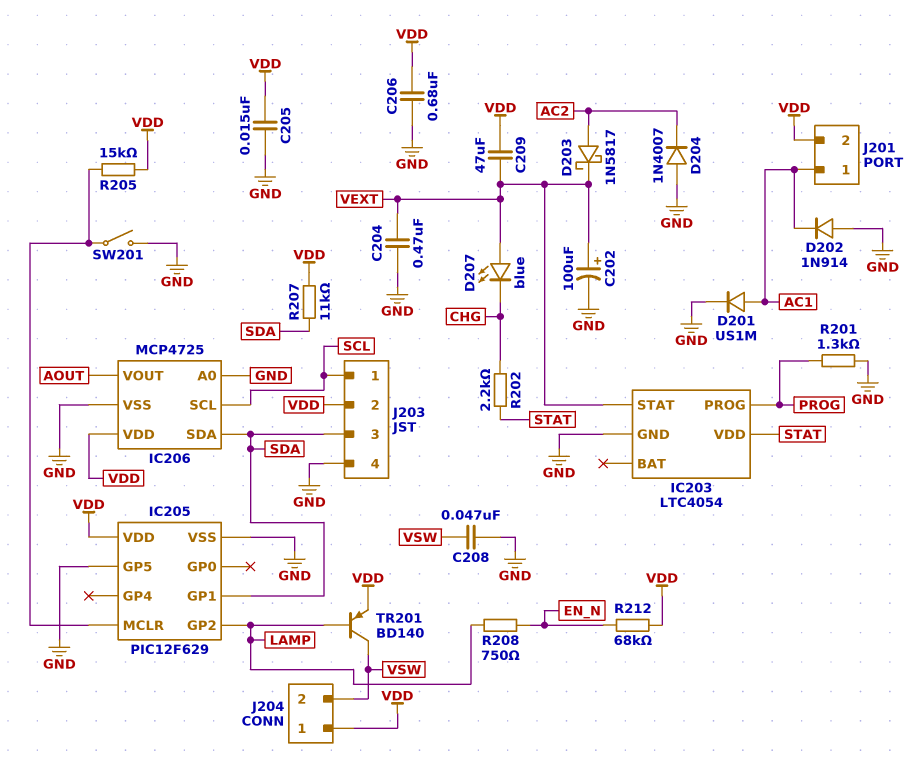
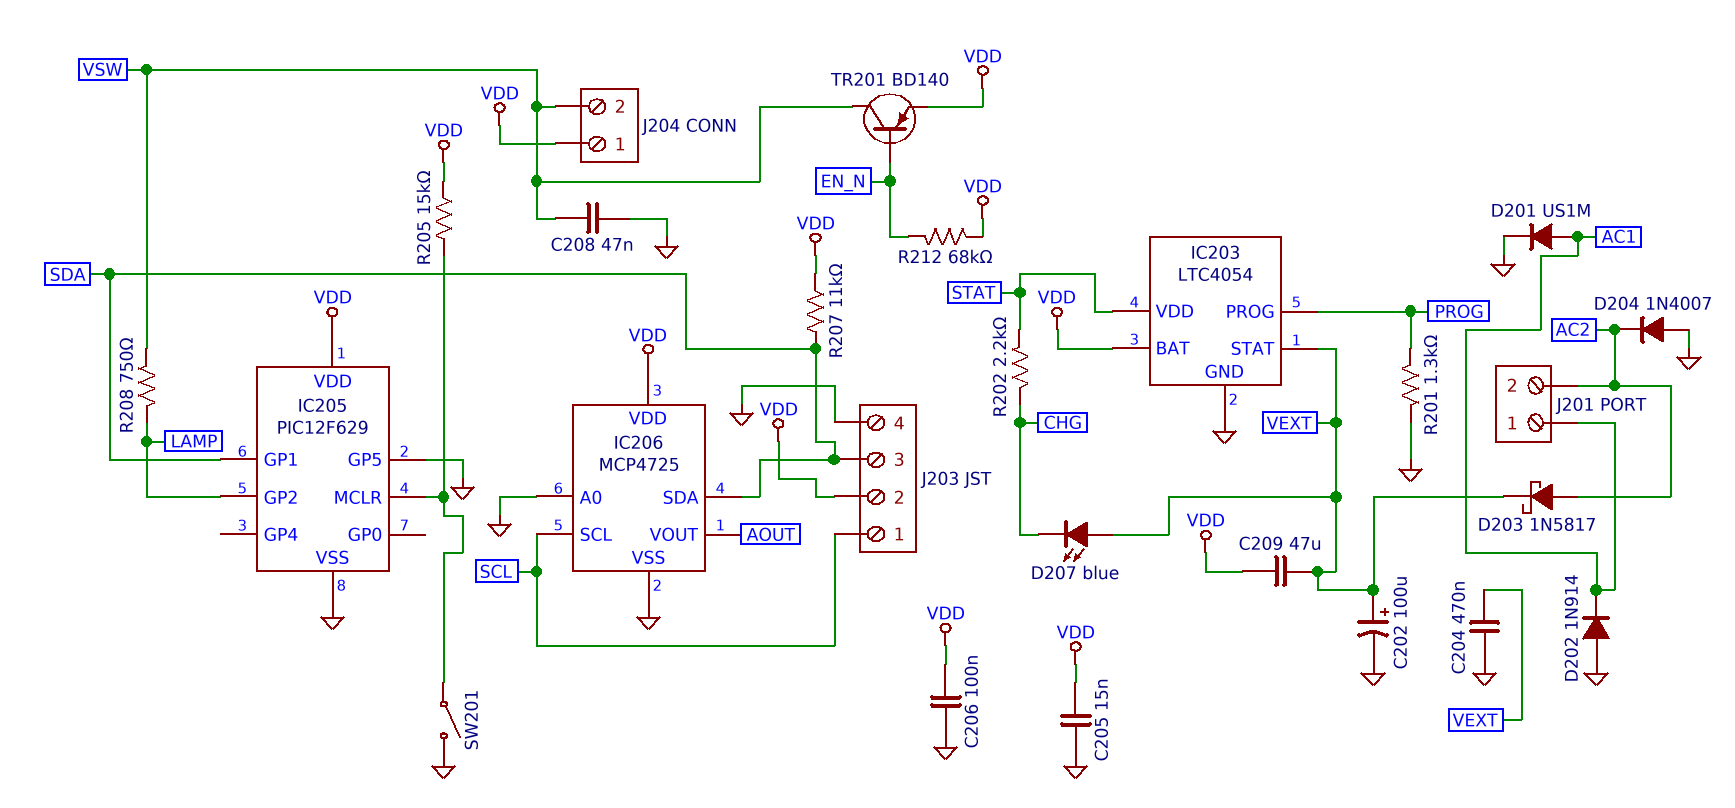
C206: 680nF (GND, VDD) -> 100nF (GND, VDD)
IC203 pin BAT: none -> VDD
J201 pin 2: VDD -> AC2
R208: 750 (EN_N, LAMP) -> 750 (LAMP, VSW)
TR201: PNP BD140 (B LAMP, C VSW, E VDD) -> PNP BD140 (B EN_N, C VSW, E VDD)

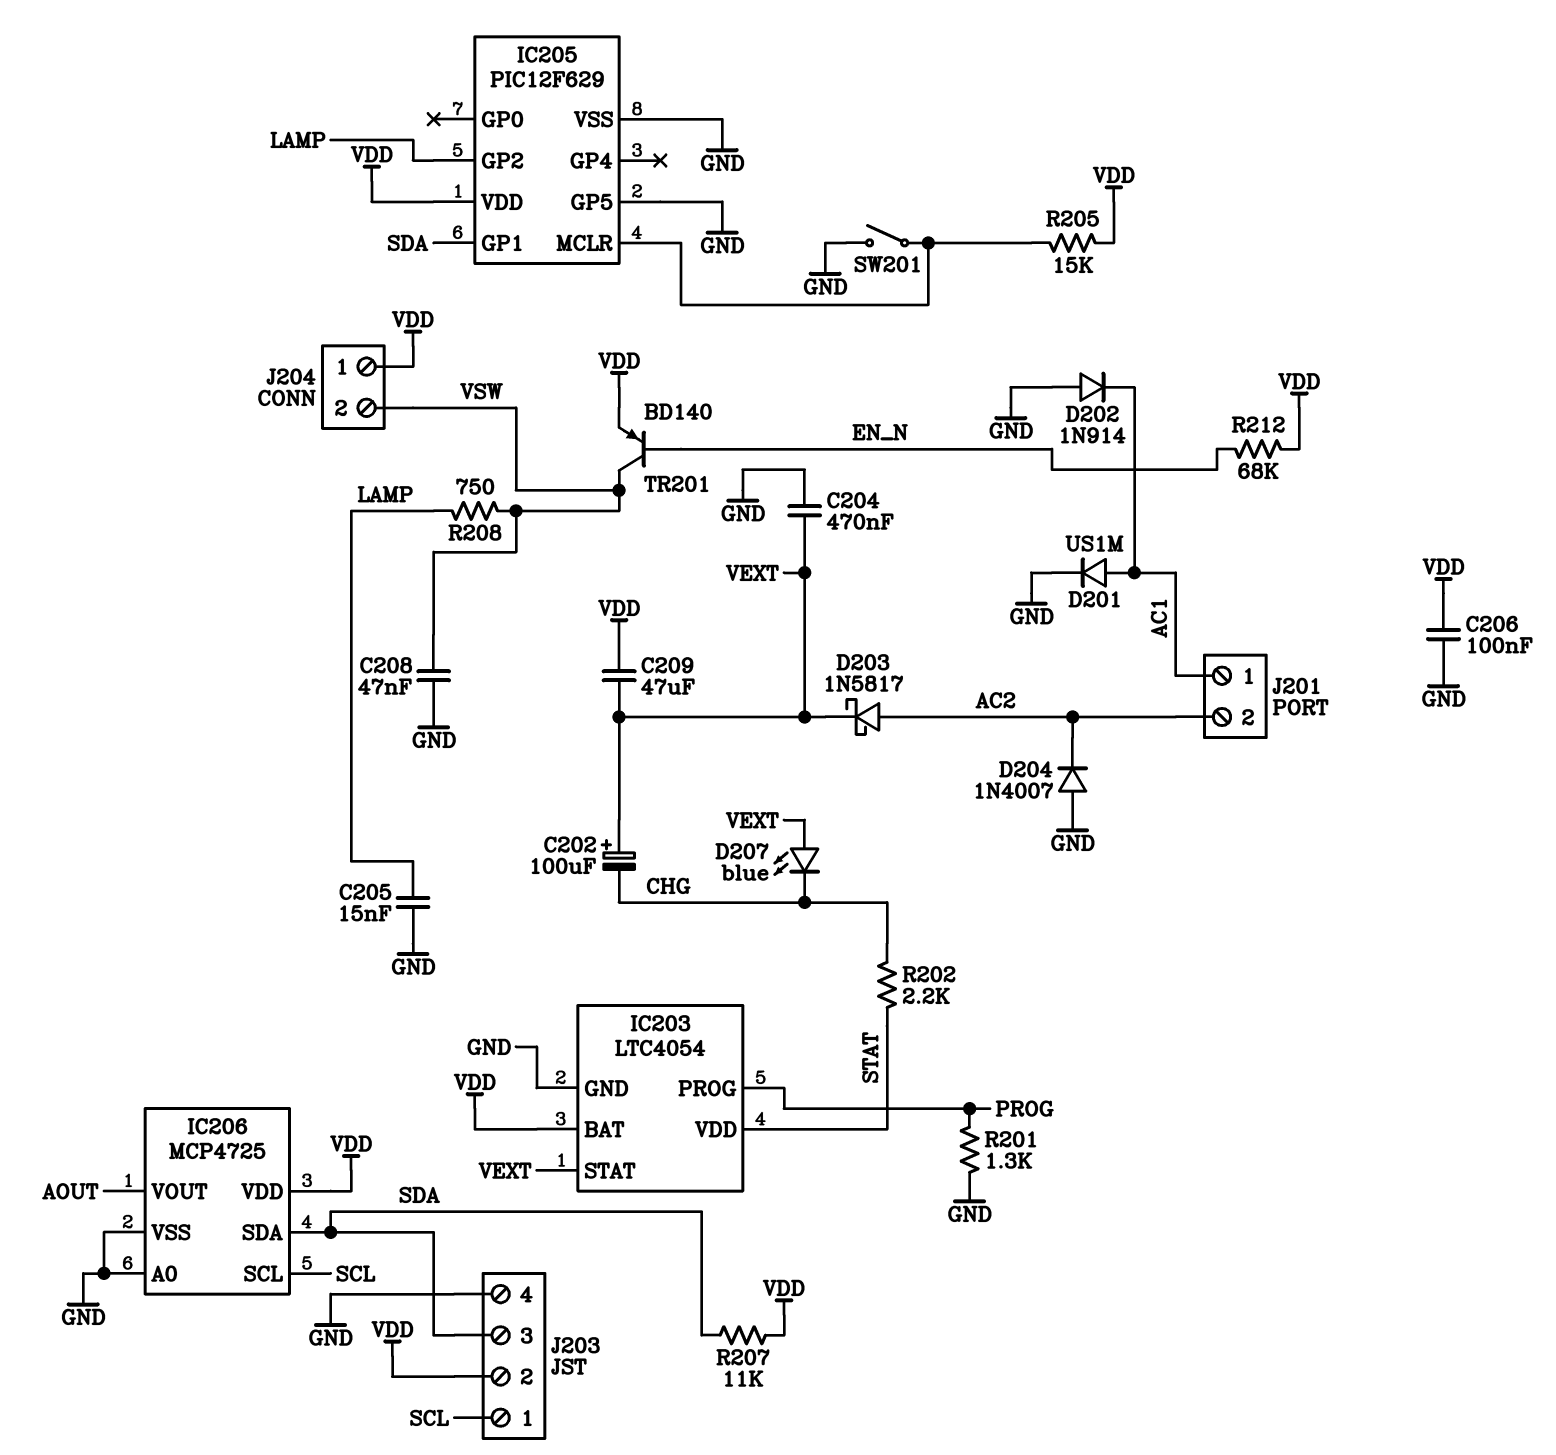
C202: 100uF (plus VEXT, minus GND) -> 100uF (plus VEXT, minus CHG)
C205: 15nF (GND, VDD) -> 15nF (GND, LAMP)

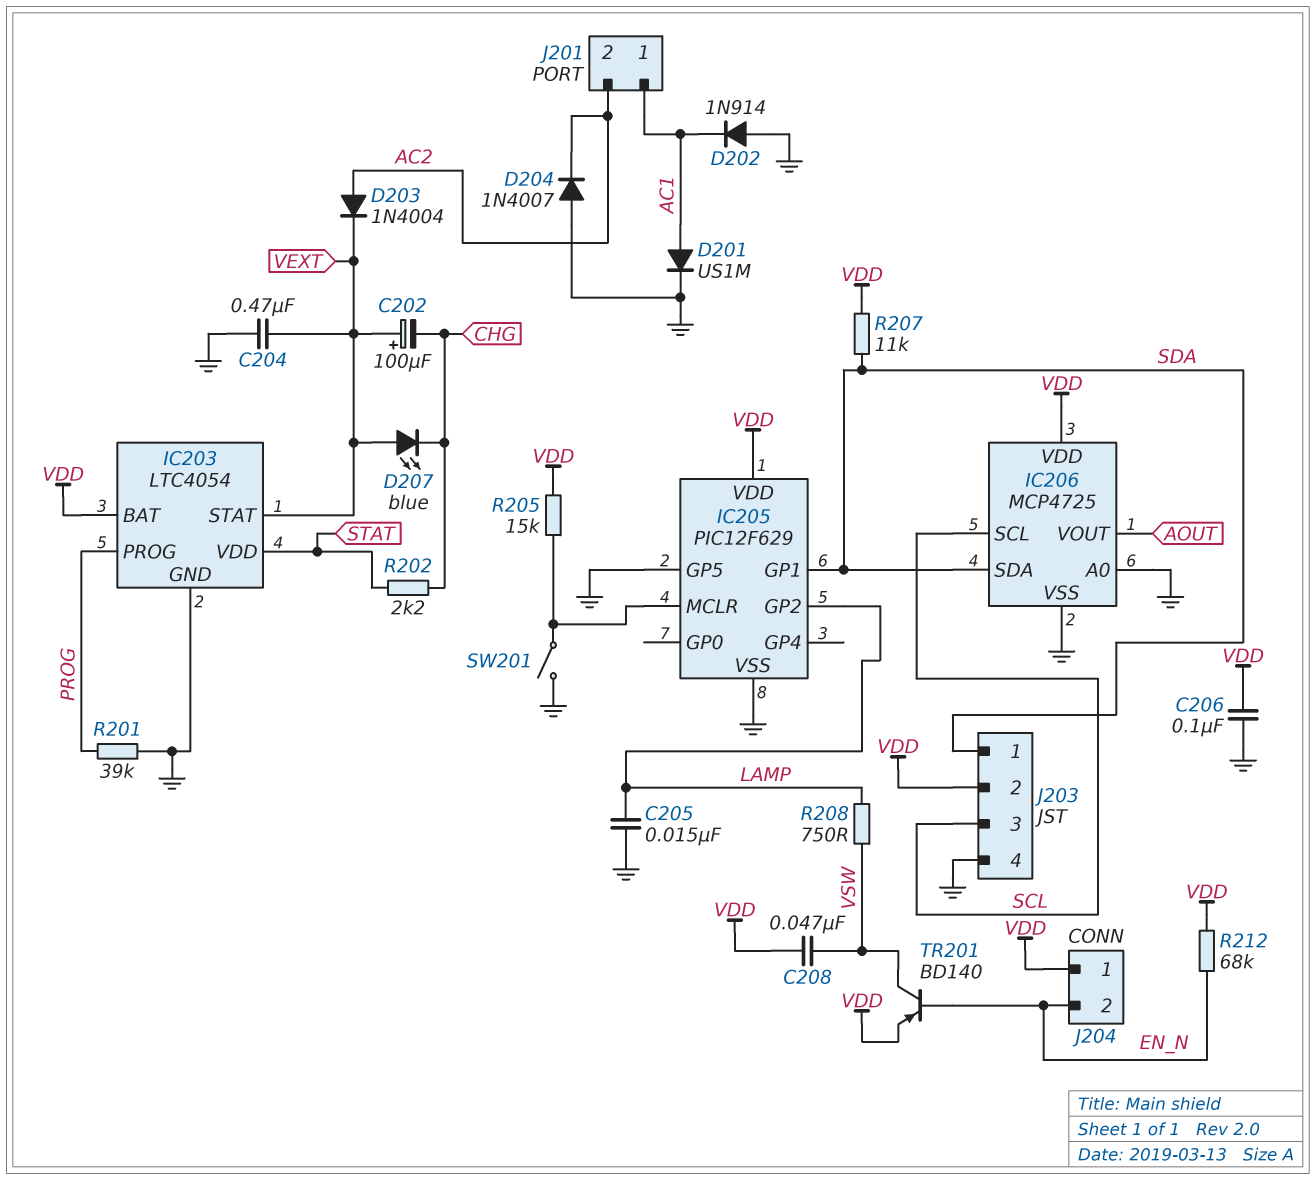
C208: 47nF (GND, VSW) -> 47nF (VDD, VSW)
C209: 47uF (VDD, VEXT) -> none
D203: schottky 1N5817 (A AC2, K VEXT) -> diode 1N4004 (A AC2, K VEXT)
J203 pin 1: SCL -> SDA
J203 pin 3: SDA -> SCL
J204 pin 2: VSW -> EN_N
R201: 1.3k (GND, PROG) -> 39k (GND, PROG)

